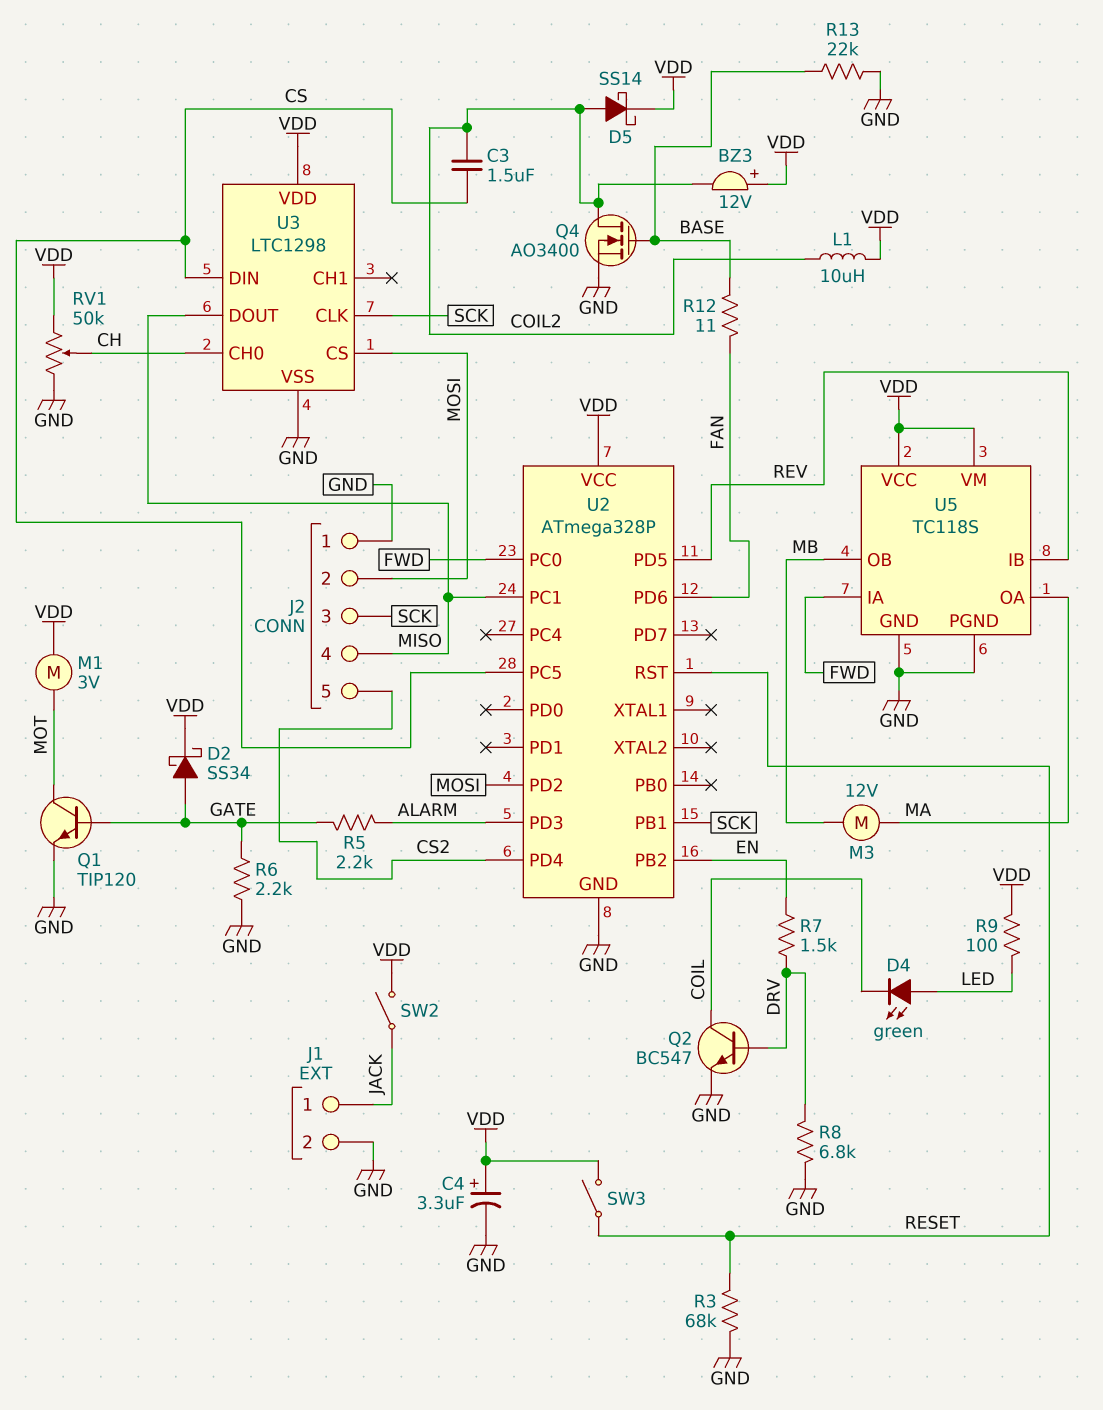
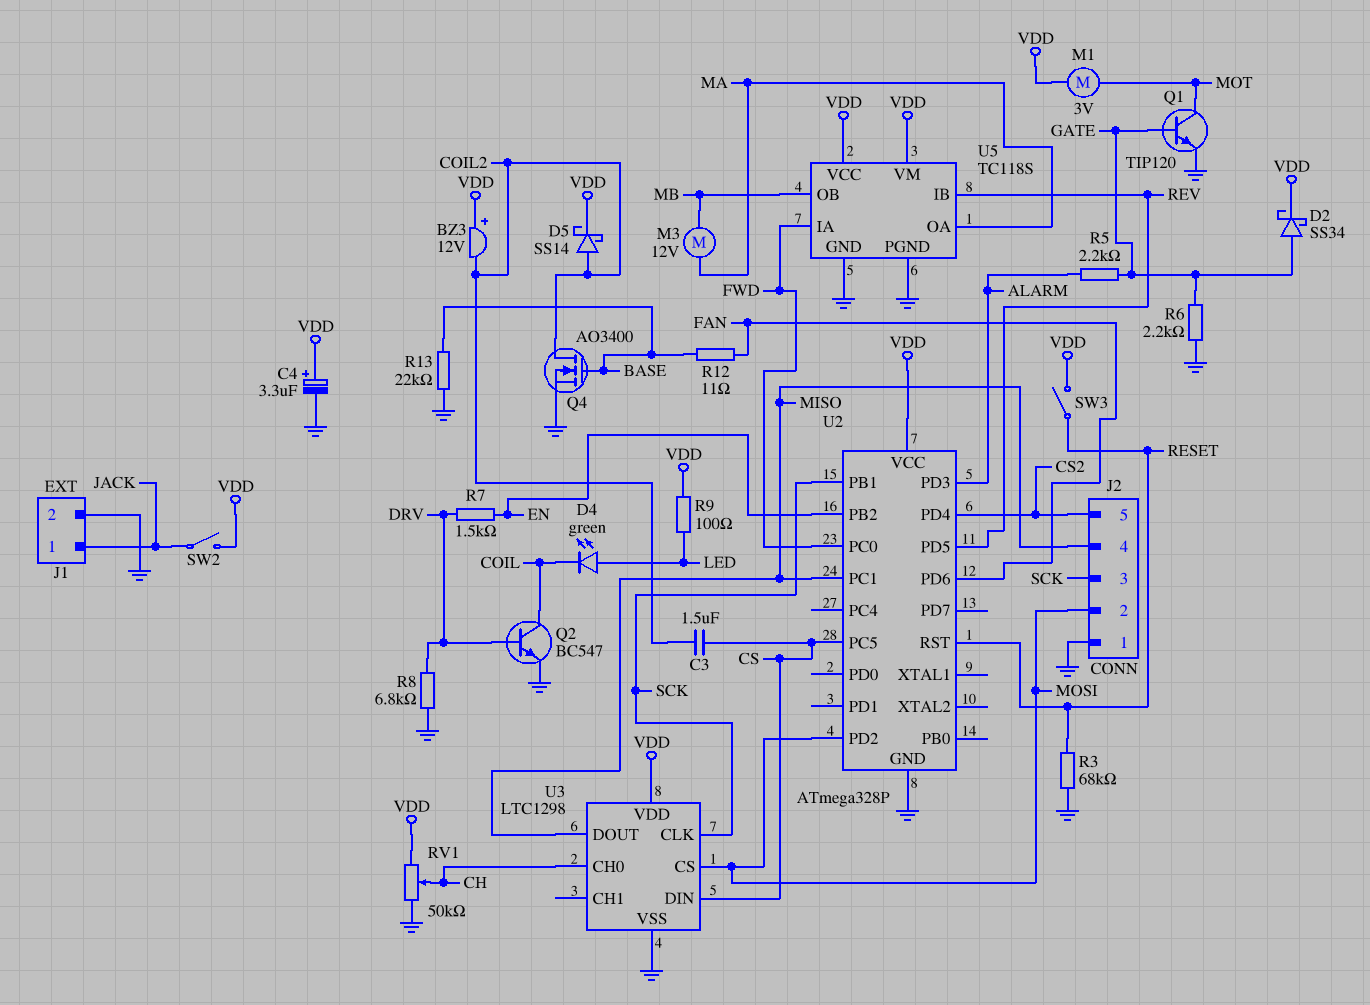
L1: 10uH (COIL2, VDD) -> none

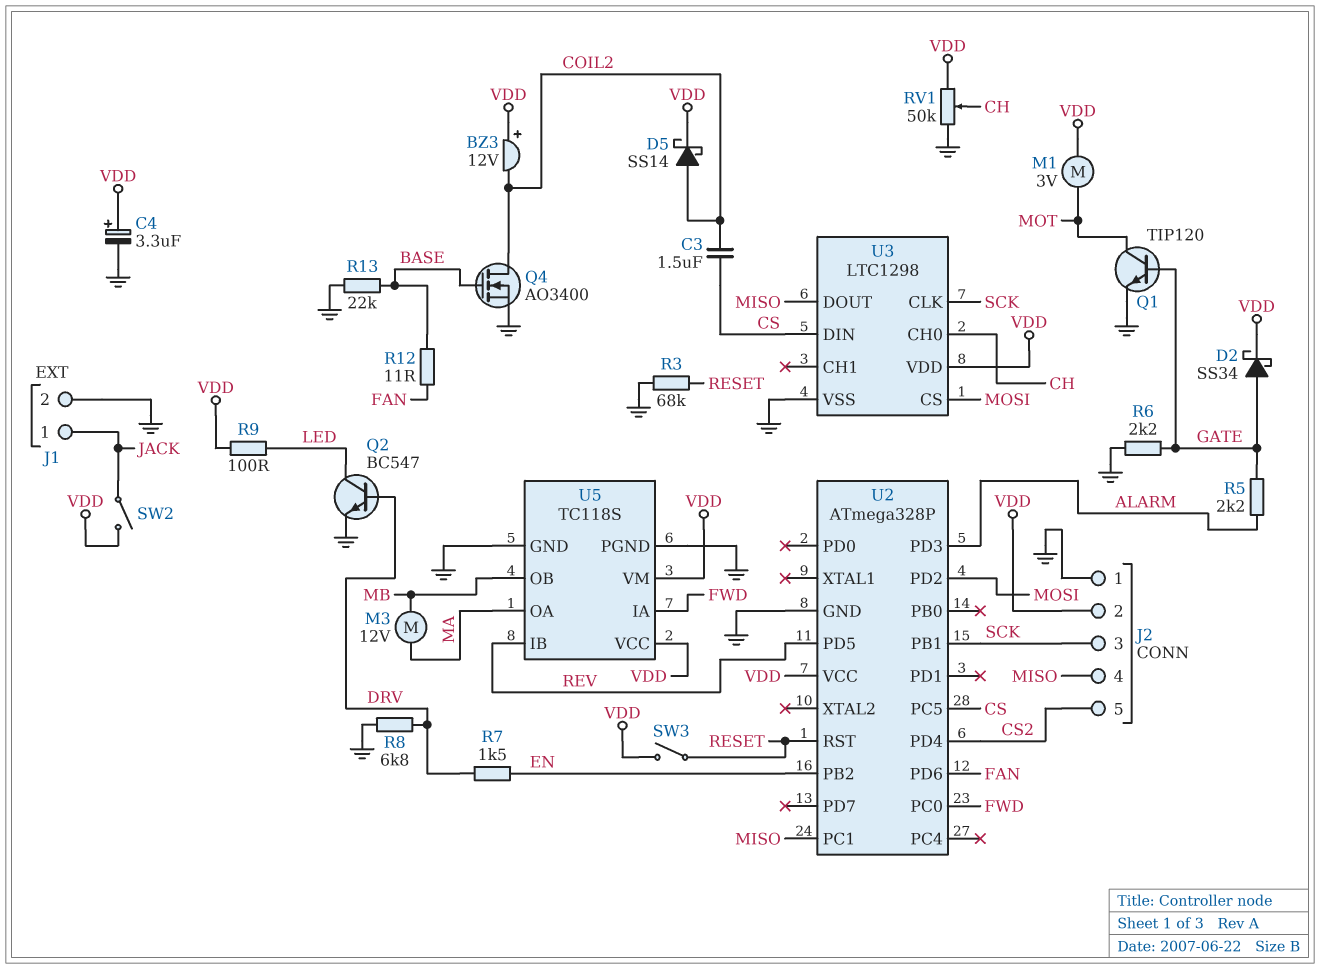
D4: LED green (A LED, K COIL) -> none
J2 pin 2: MOSI -> VDD
Q2: NPN BC547 (B DRV, C COIL, E GND) -> NPN BC547 (B DRV, C LED, E GND)

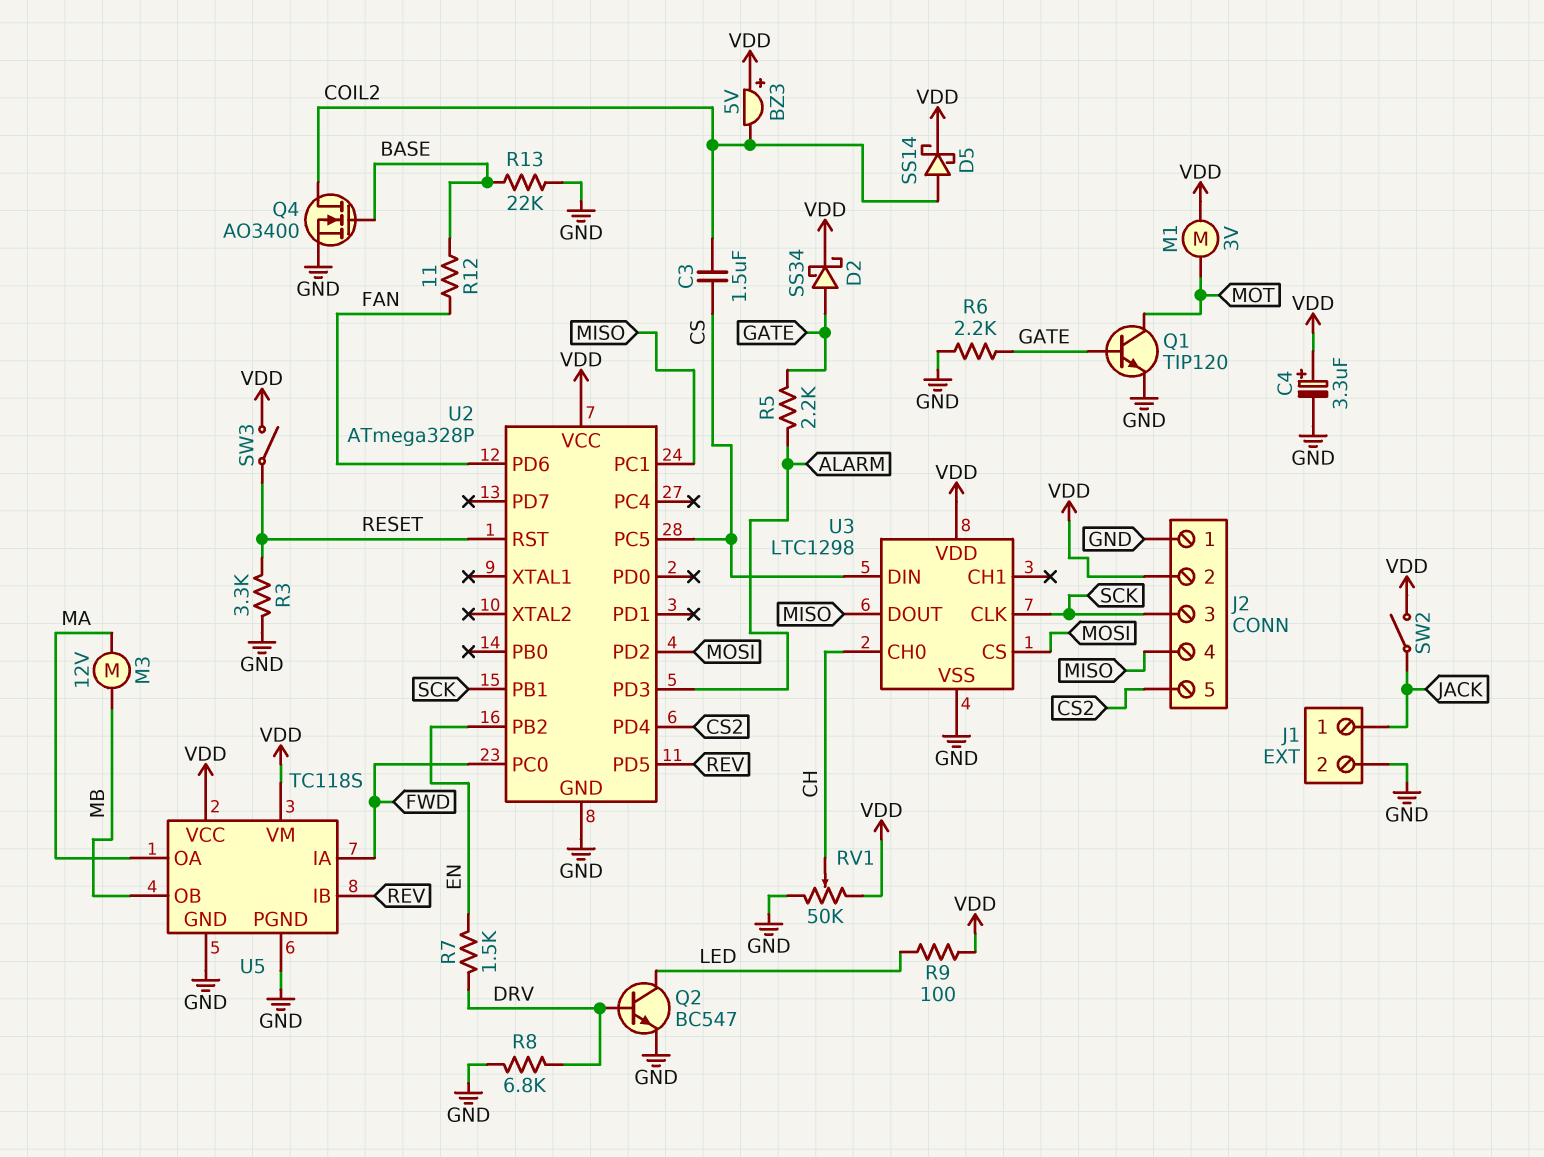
BZ3: buzzer 12V (plus VDD, minus COIL2) -> buzzer 5V (plus VDD, minus COIL2)
R3: 68k (GND, RESET) -> 3.3k (GND, RESET)

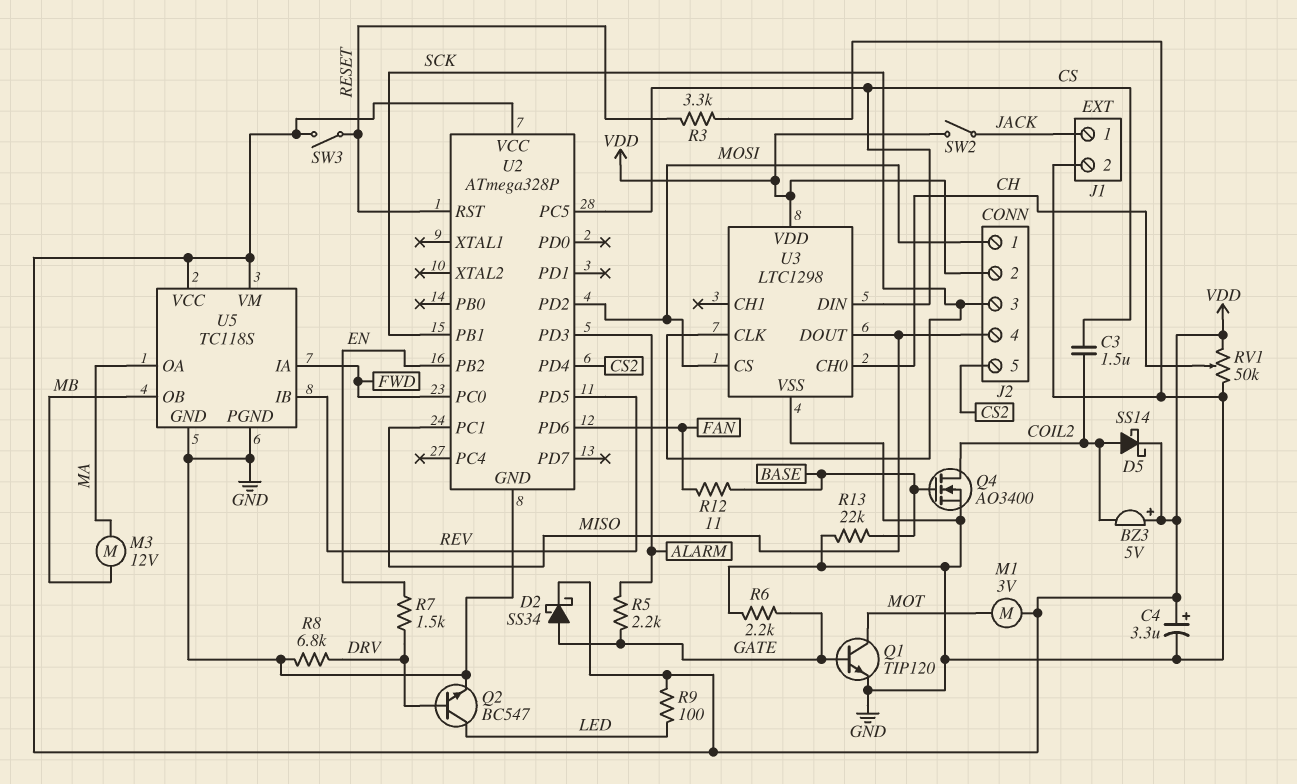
J2 pin 1: GND -> MOSI

